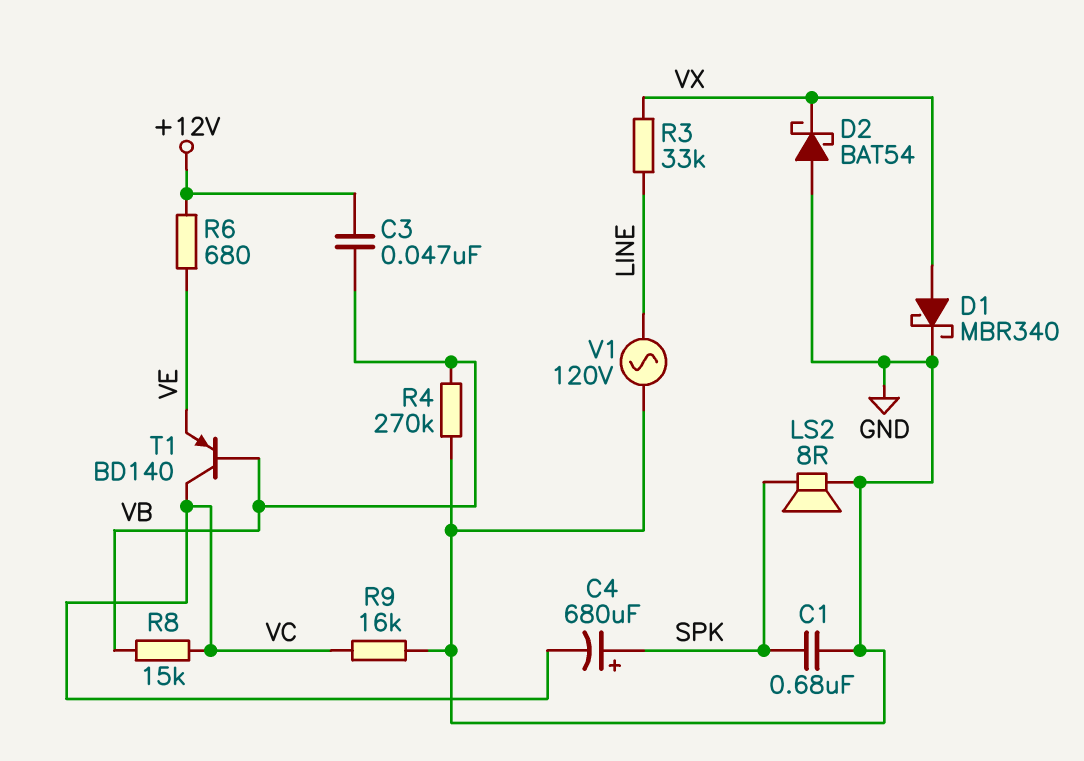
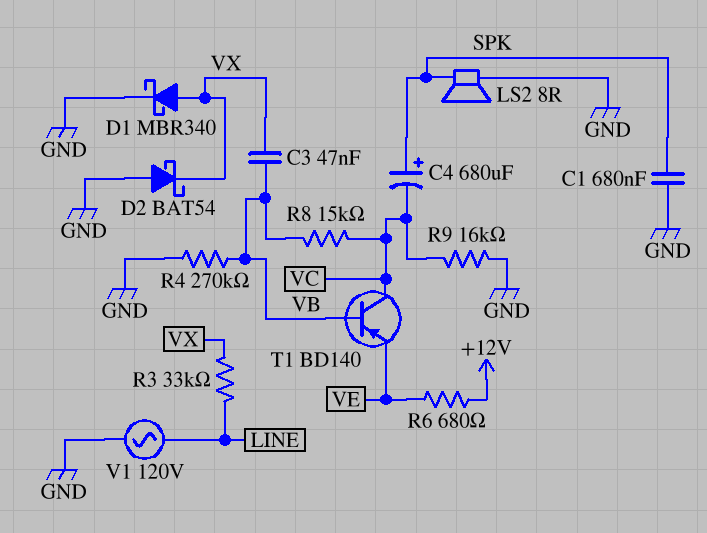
C3: 47nF (+12V, VB) -> 47nF (VB, VX)

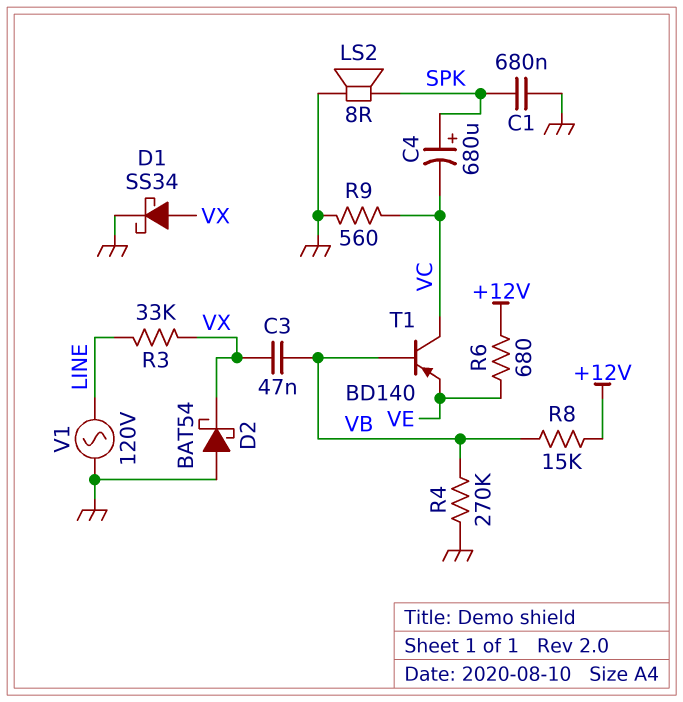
D1: schottky MBR340 (A VX, K GND) -> schottky SS34 (A VX, K GND)
R8: 15k (VB, VC) -> 15k (+12V, VB)
R9: 16k (GND, VC) -> 560 (GND, VC)

